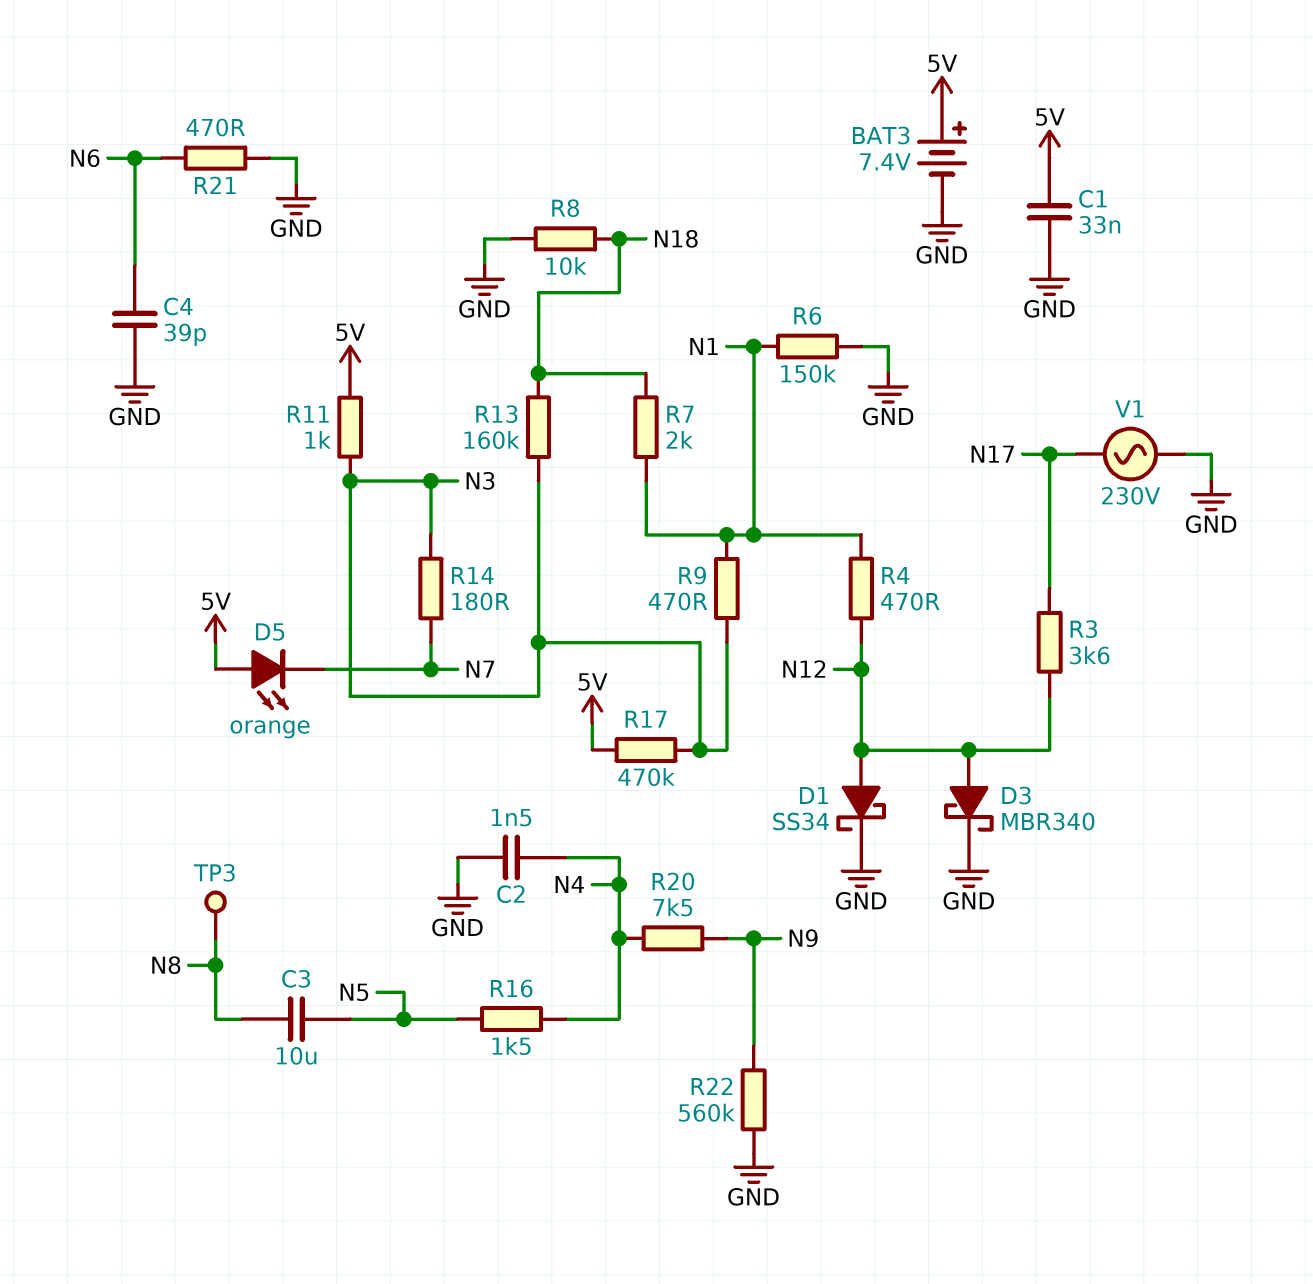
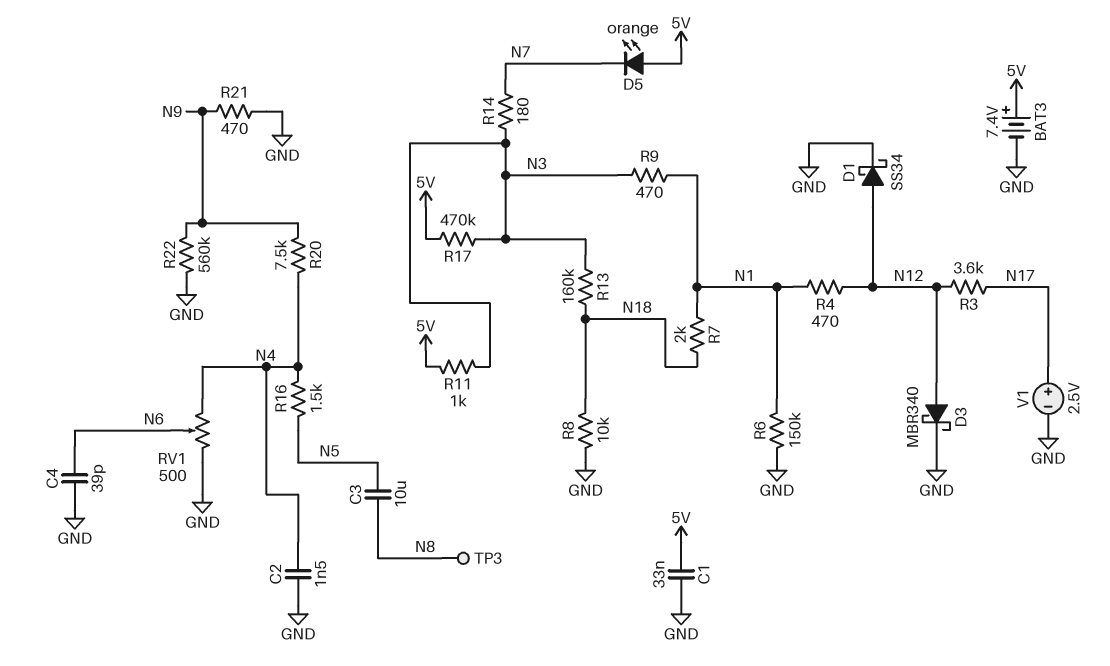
R21: 470 (GND, N6) -> 470 (GND, N9)
RV1: none -> 500 (GND, N4, wiper N6)
V1: AC 230V (GND, N17) -> 2.5V (plus N17, minus GND)

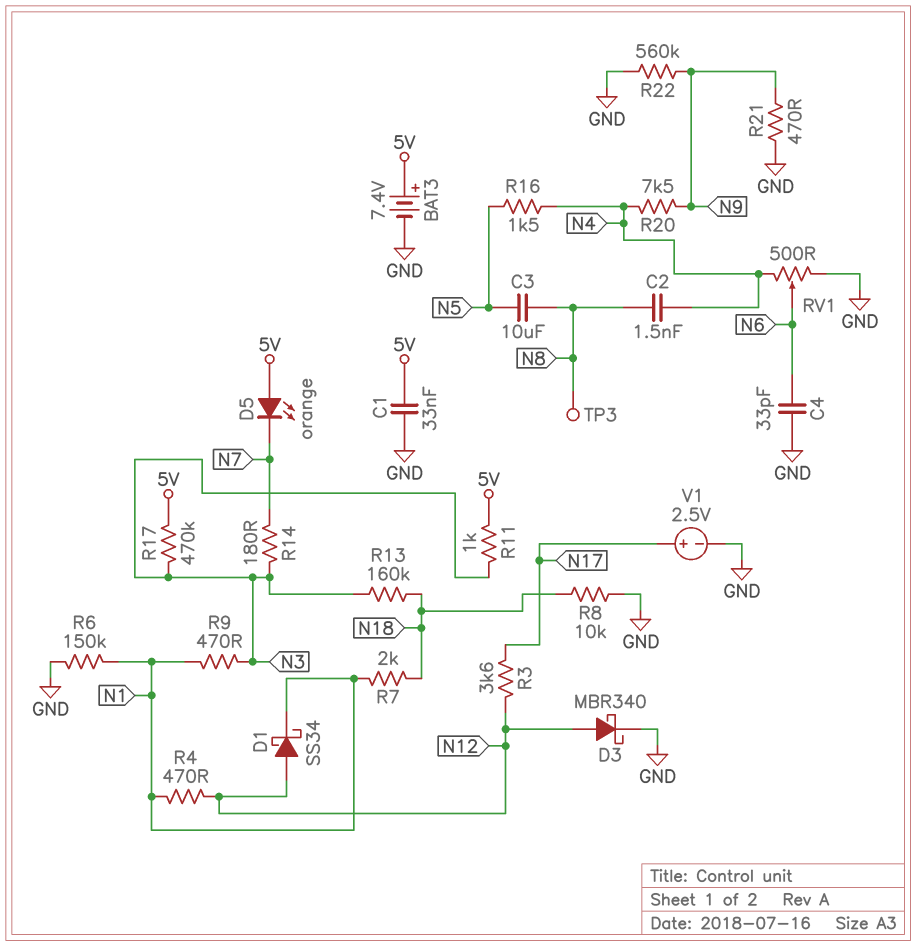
C2: 1.5nF (GND, N4) -> 1.5nF (N4, N8)
C4: 39pF (GND, N6) -> 33pF (GND, N6)
D1: schottky SS34 (A N12, K GND) -> schottky SS34 (A N12, K N1)

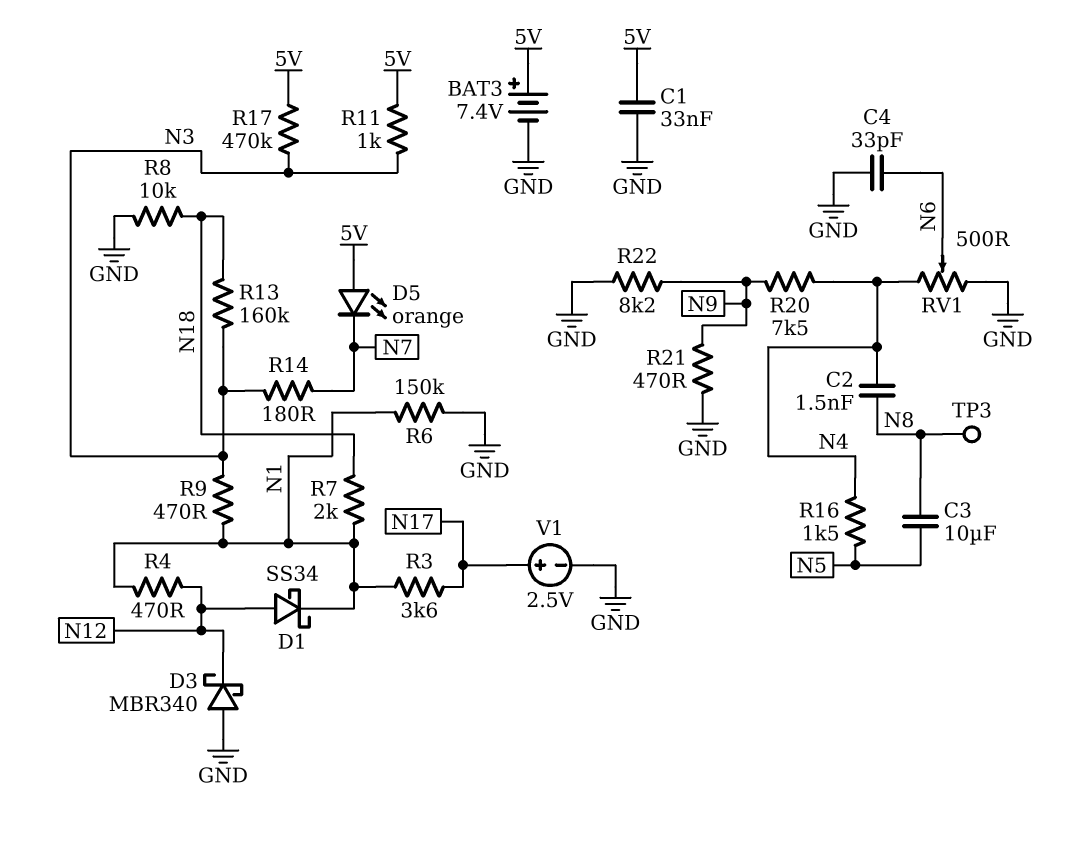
D3: schottky MBR340 (A N12, K GND) -> schottky MBR340 (A GND, K N12)
R3: 3.6k (N12, N17) -> 3.6k (N1, N17)
R22: 560k (GND, N9) -> 8.2k (GND, N9)

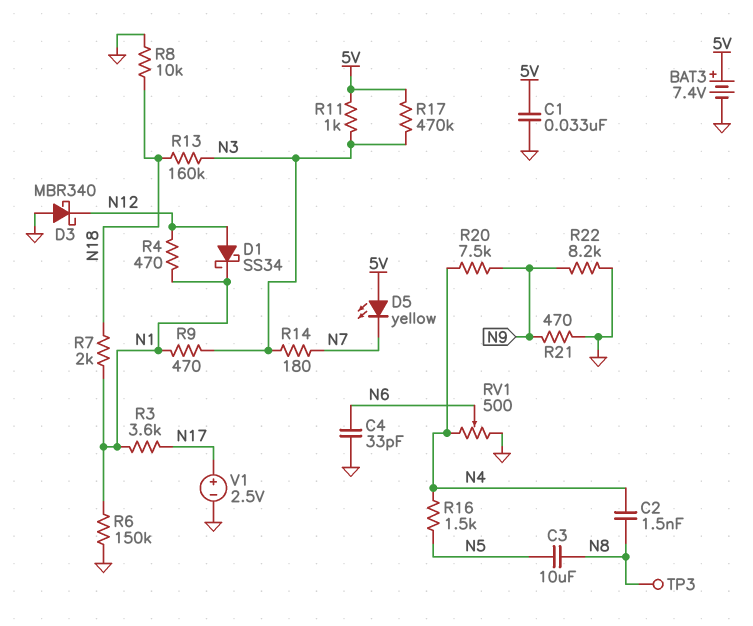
D5: LED orange (A 5V, K N7) -> LED yellow (A 5V, K N7)

